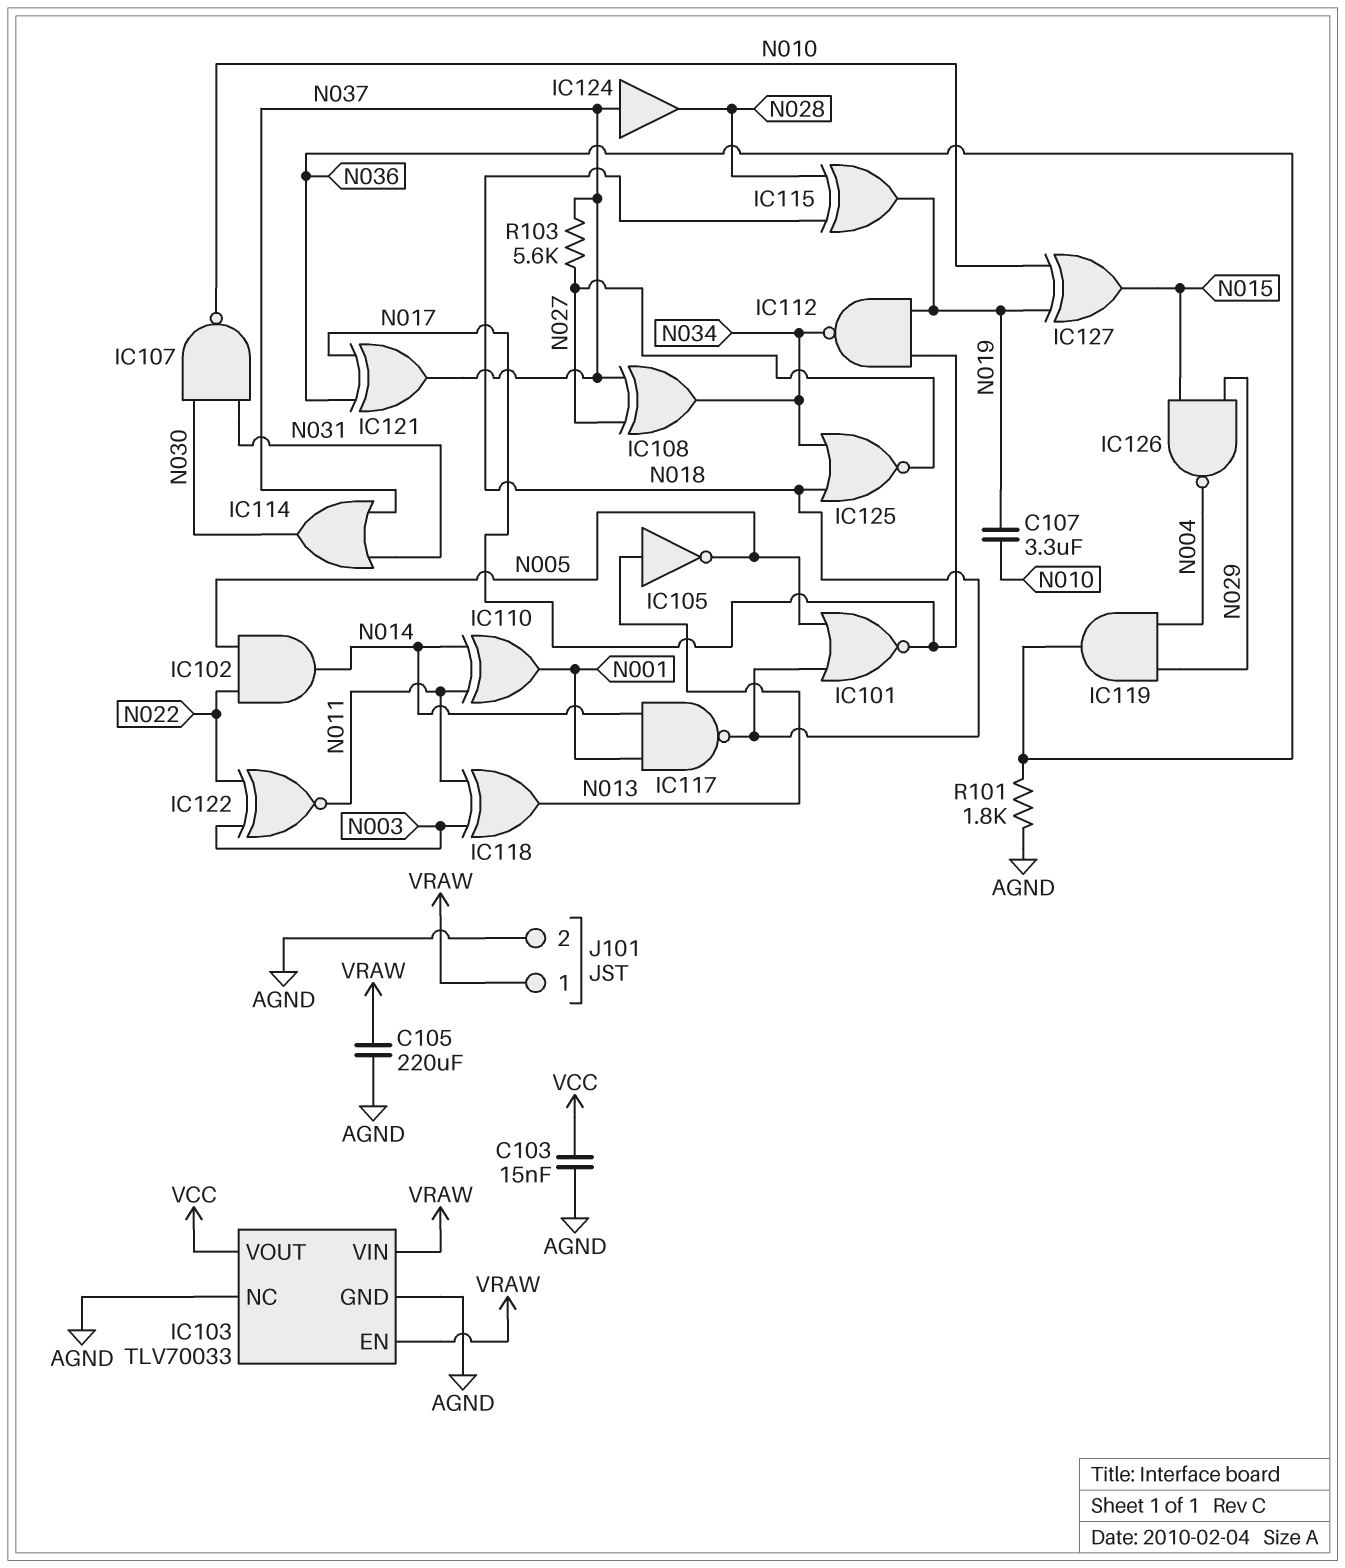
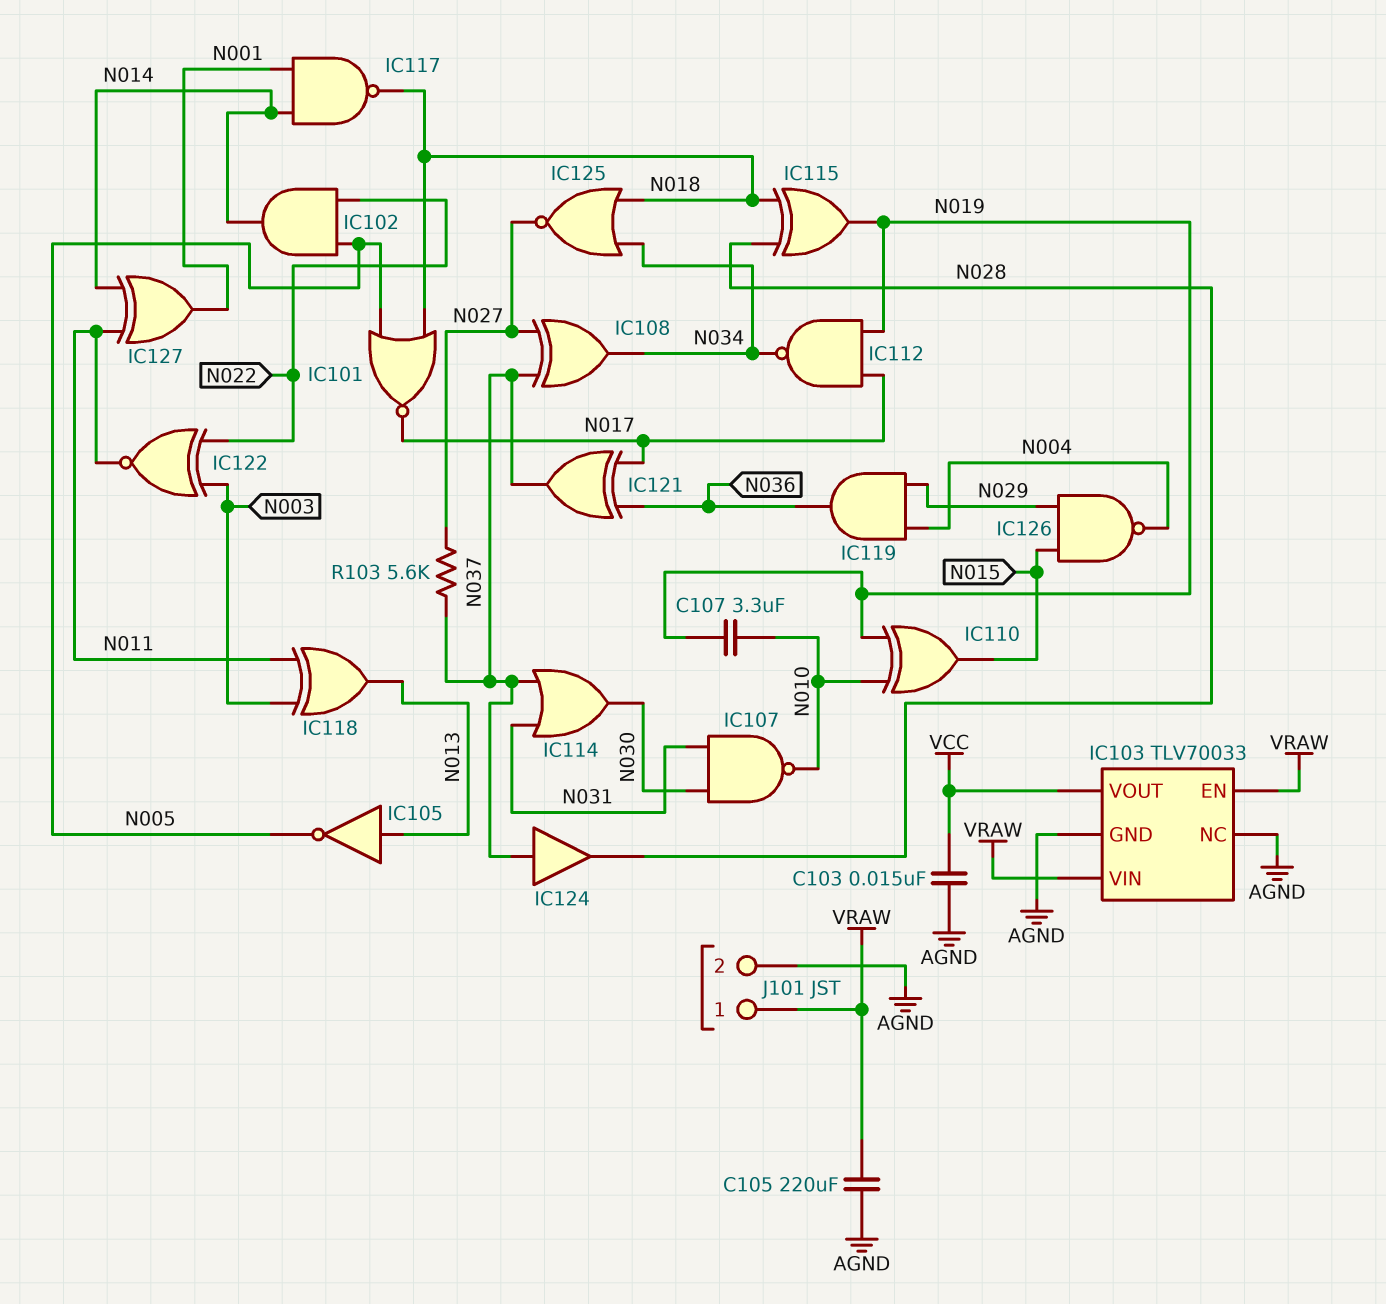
IC110: XOR (in N011, in N014, out N001) -> XOR (in N010, in N019, out N015)
IC127: XOR (in N010, in N019, out N015) -> XOR (in N011, in N014, out N001)
R101: 1.8k (AGND, N036) -> none

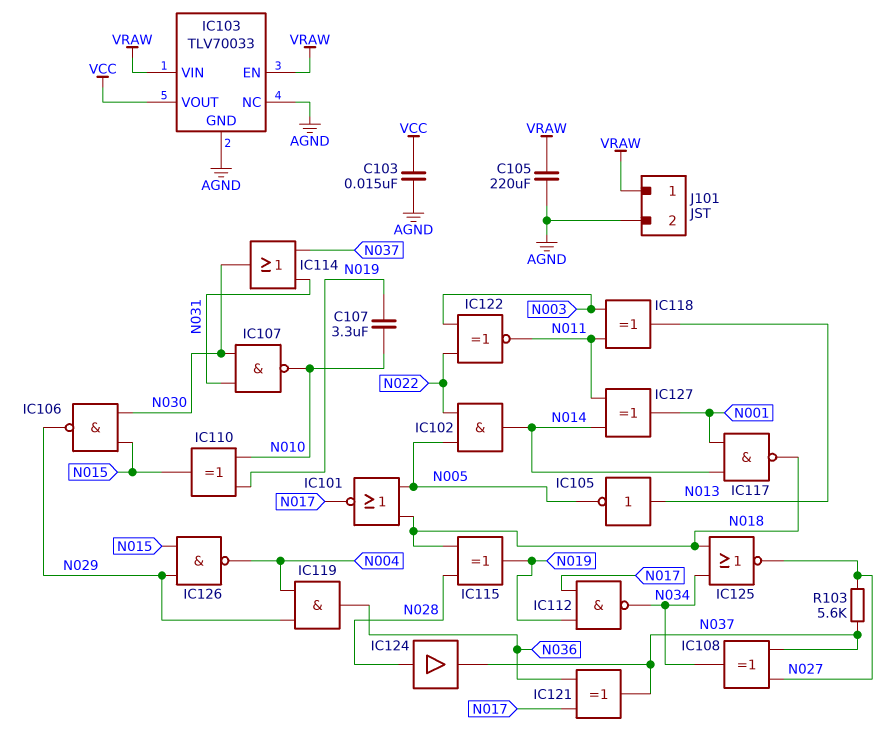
IC106: none -> NAND (in N015, in N030, out N029)
IC124: buffer (in N037, out N028) -> buffer (in N028, out N037)

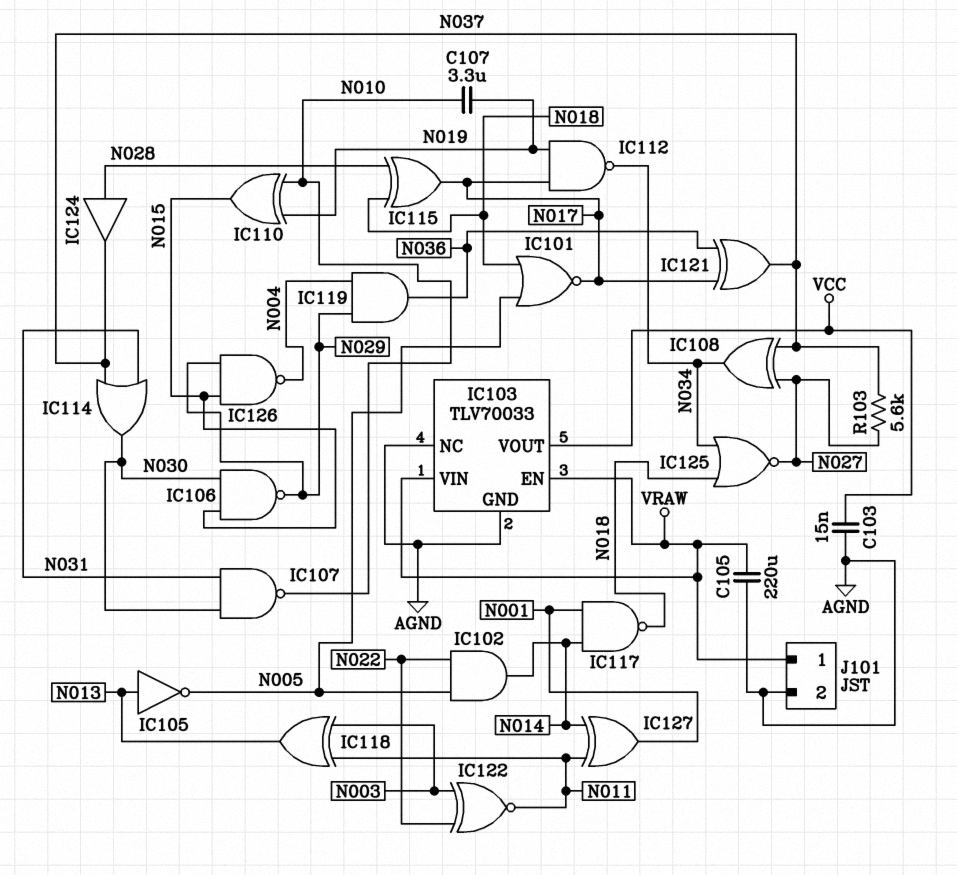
IC115: XOR (in N018, in N028, out N019) -> XOR (in N018, in N028, out N017)

